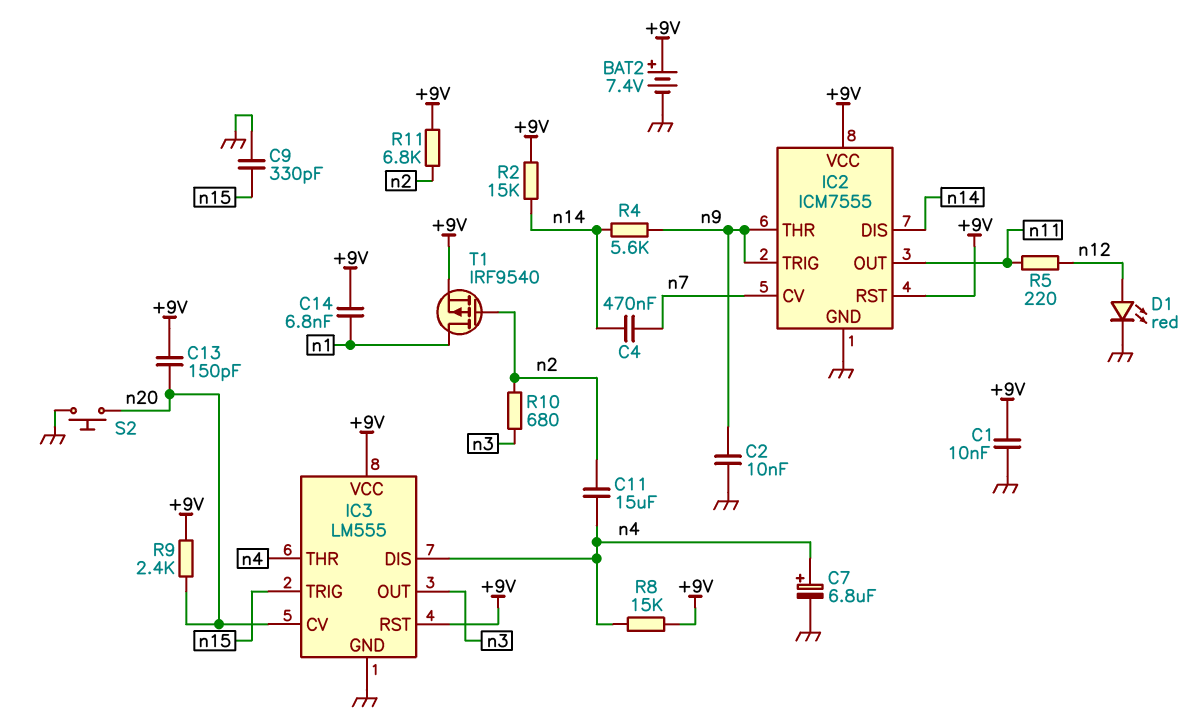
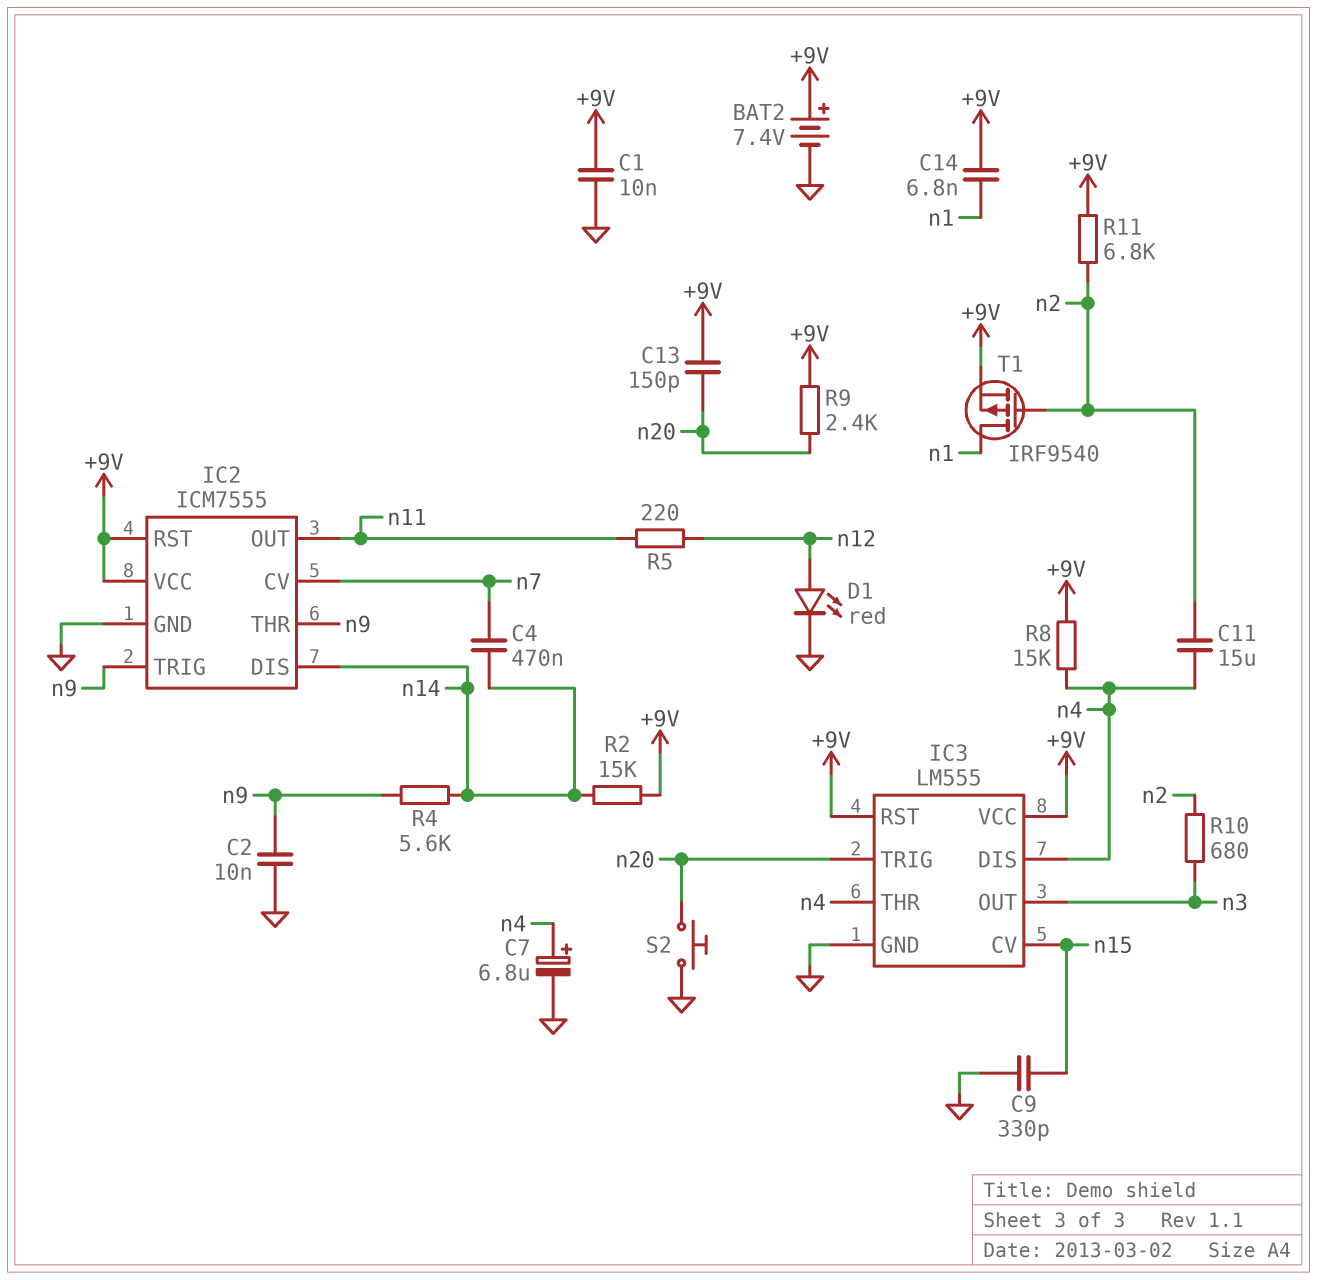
IC3 pin CV: n20 -> n15
IC3 pin TRIG: n15 -> n20

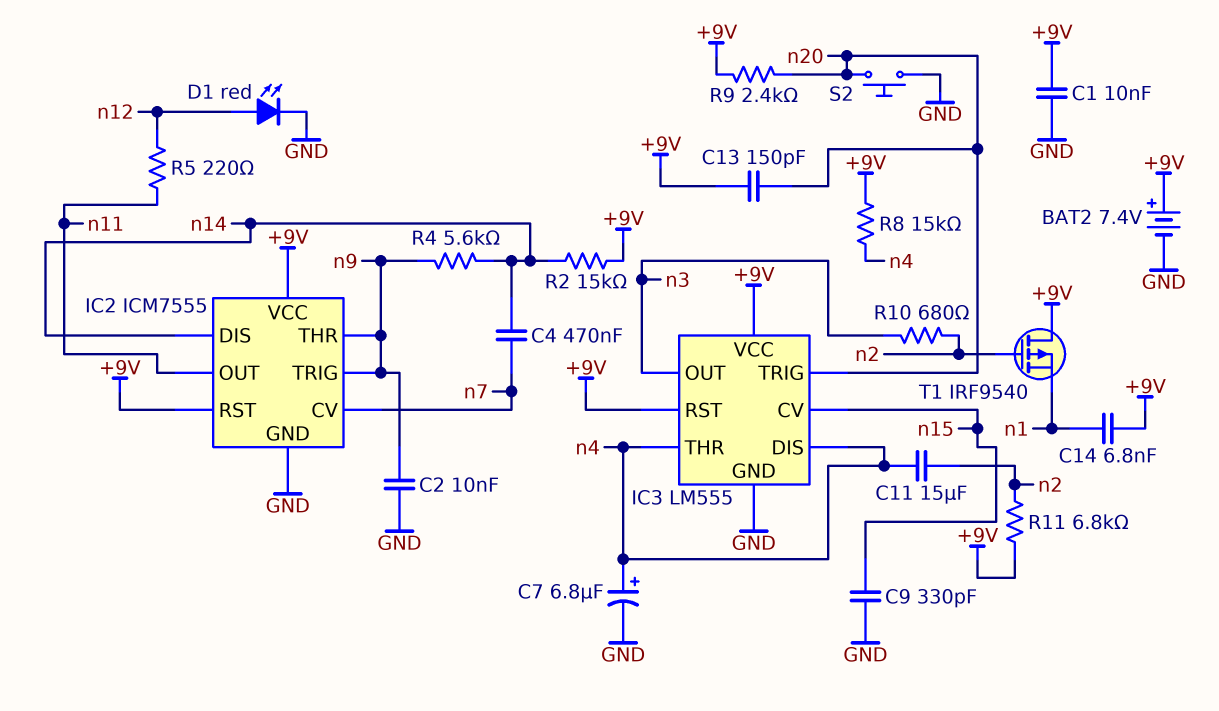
T1: PMOS IRF9540 (G n2, D n1, S +9V) -> PMOS IRF9540 (G n2, D +9V, S n1)

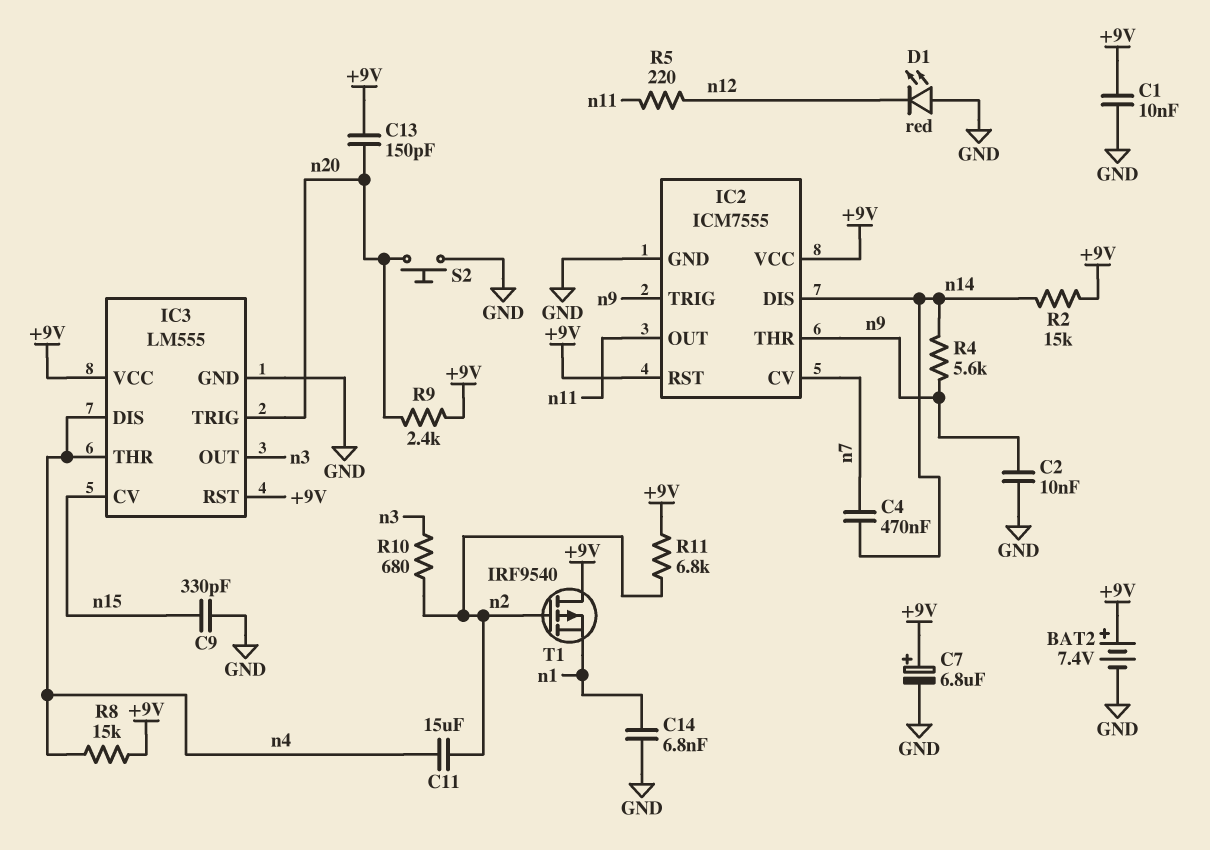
C7: 6.8uF (plus n4, minus GND) -> 6.8uF (plus +9V, minus GND)
C14: 6.8nF (+9V, n1) -> 6.8nF (GND, n1)
D1: LED red (A n12, K GND) -> LED red (A GND, K n12)

